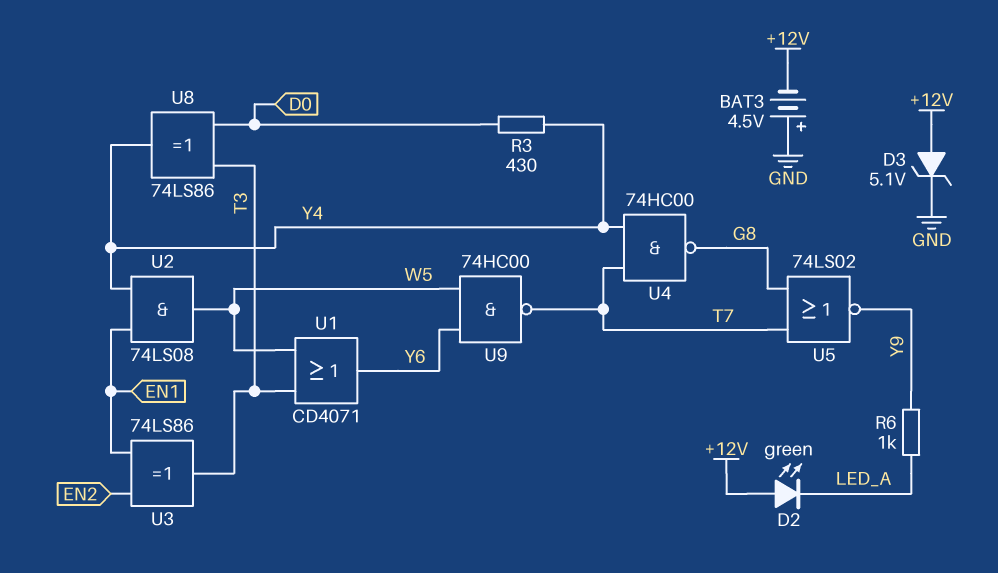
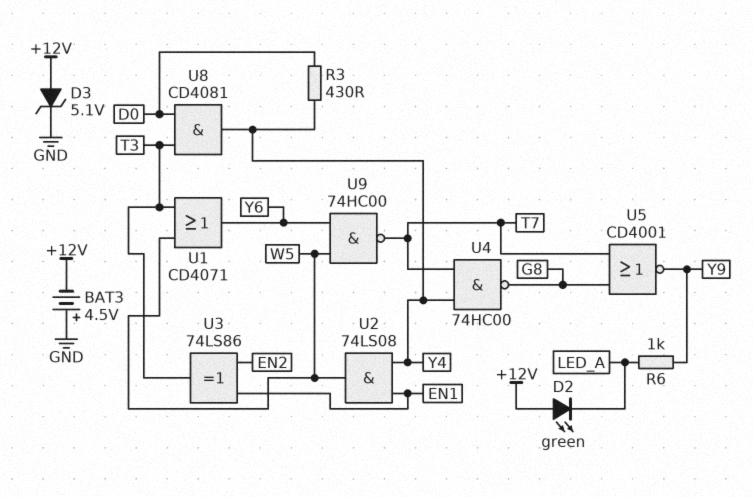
U5: NOR 74LS02 (in G8, in T7, out Y9) -> NOR CD4001 (in G8, in T7, out Y9)
U8: XOR 74LS86 (in D0, in T3, out Y4) -> AND CD4081 (in D0, in T3, out Y4)

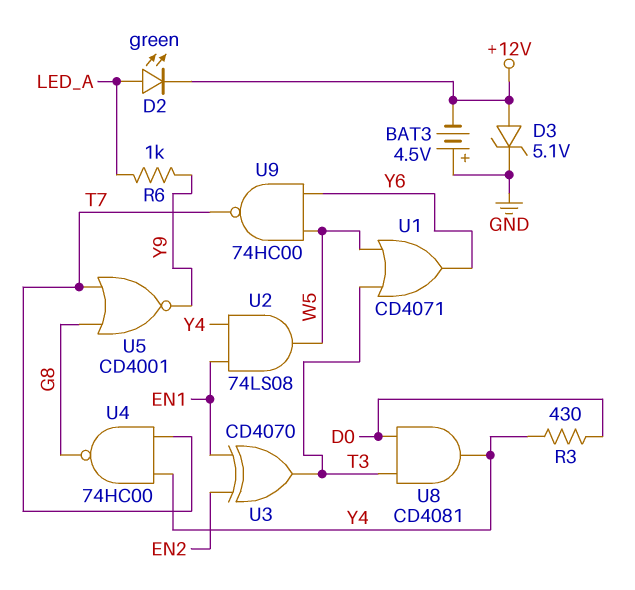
D2: LED green (A +12V, K LED_A) -> LED green (A LED_A, K +12V)
U3: XOR 74LS86 (in EN1, in EN2, out T3) -> XOR CD4070 (in EN1, in EN2, out T3)

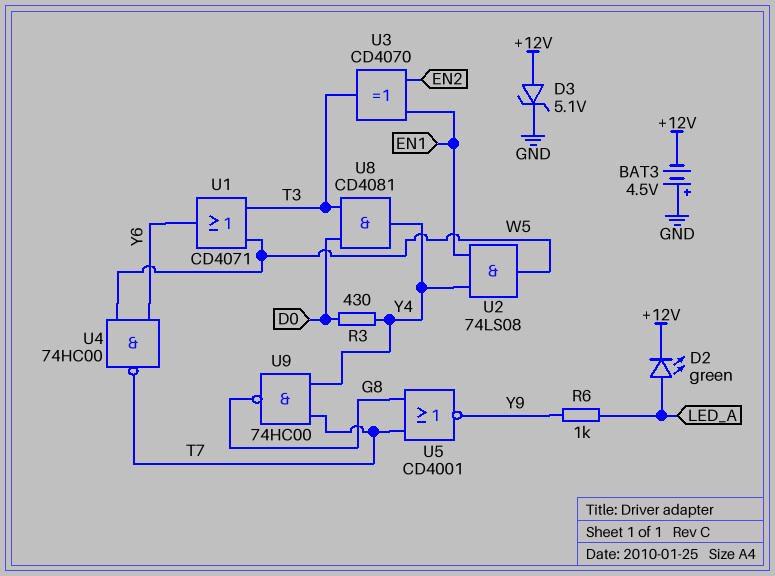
U4: NAND 74HC00 (in T7, in Y4, out G8) -> NAND 74HC00 (in W5, in Y6, out T7)
U9: NAND 74HC00 (in W5, in Y6, out T7) -> NAND 74HC00 (in T7, in Y4, out G8)

